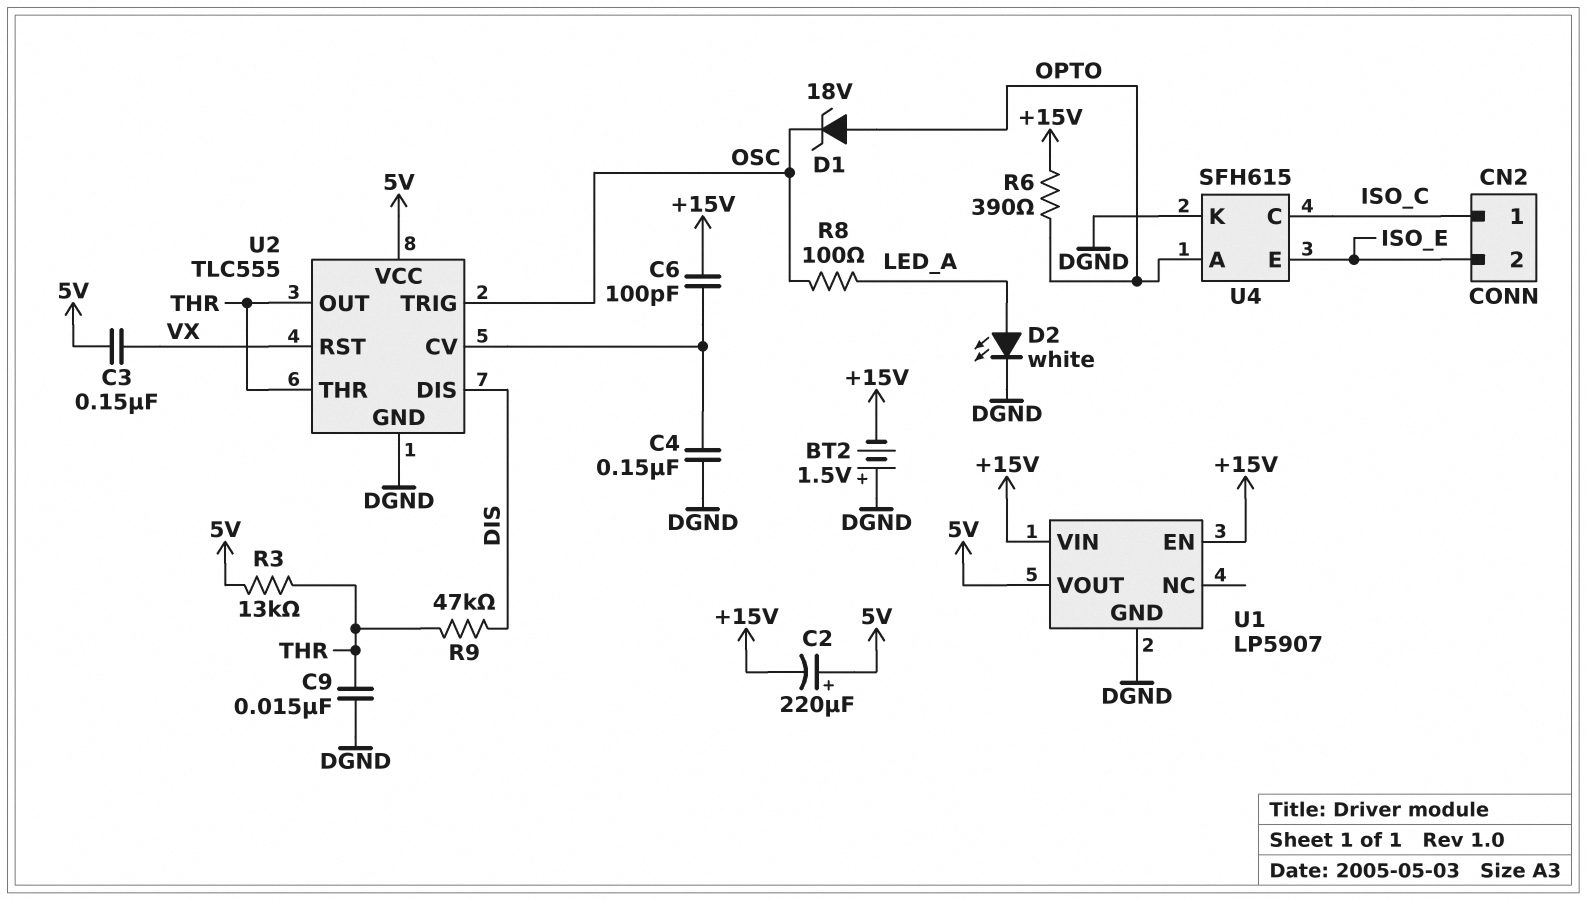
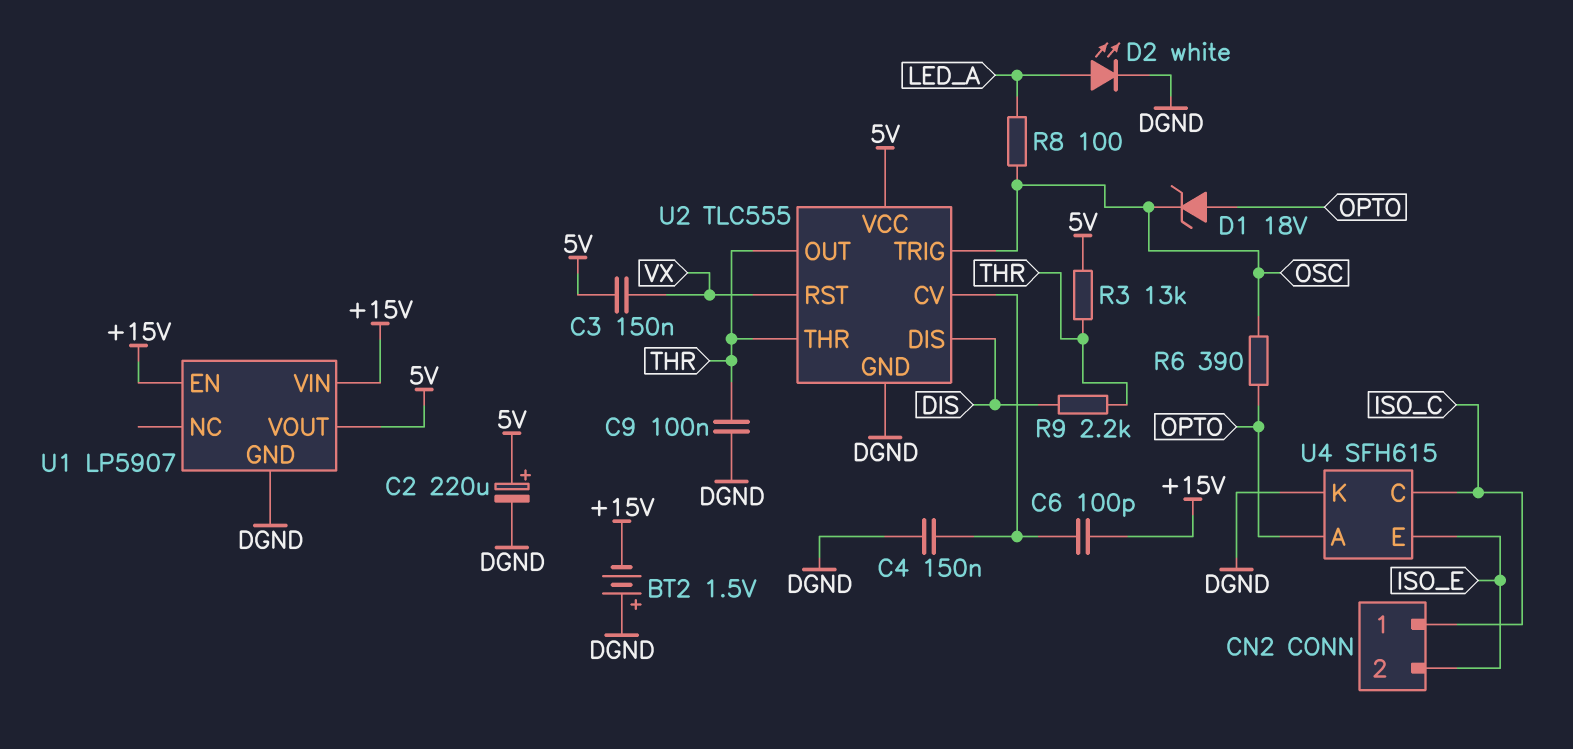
C2: 220uF (plus 5V, minus +15V) -> 220uF (plus 5V, minus DGND)
C9: 15nF (DGND, THR) -> 100nF (DGND, THR)
R6: 390 (+15V, OPTO) -> 390 (OPTO, OSC)
R9: 47k (DIS, THR) -> 2.2k (DIS, THR)

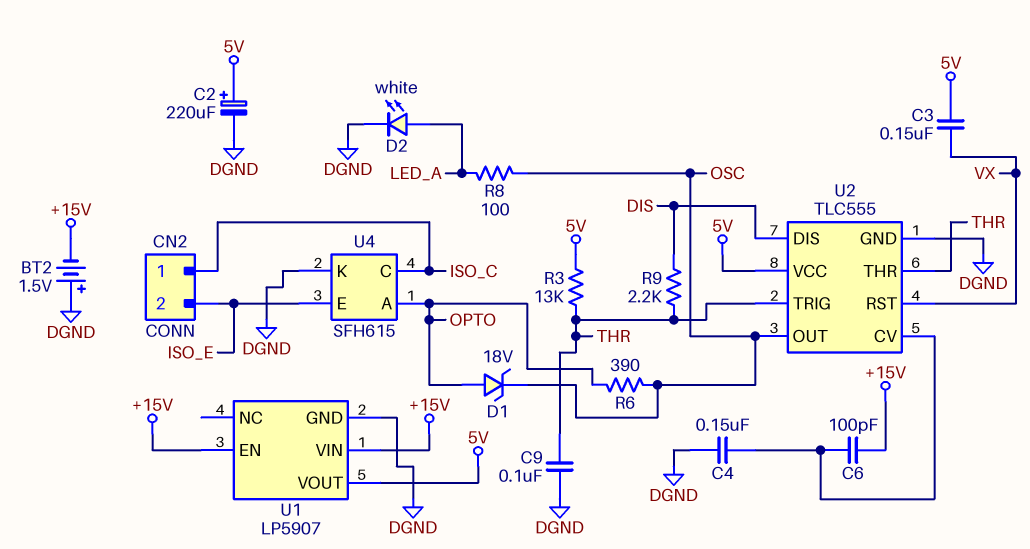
U2 pin OUT: THR -> OSC
U2 pin TRIG: OSC -> THR

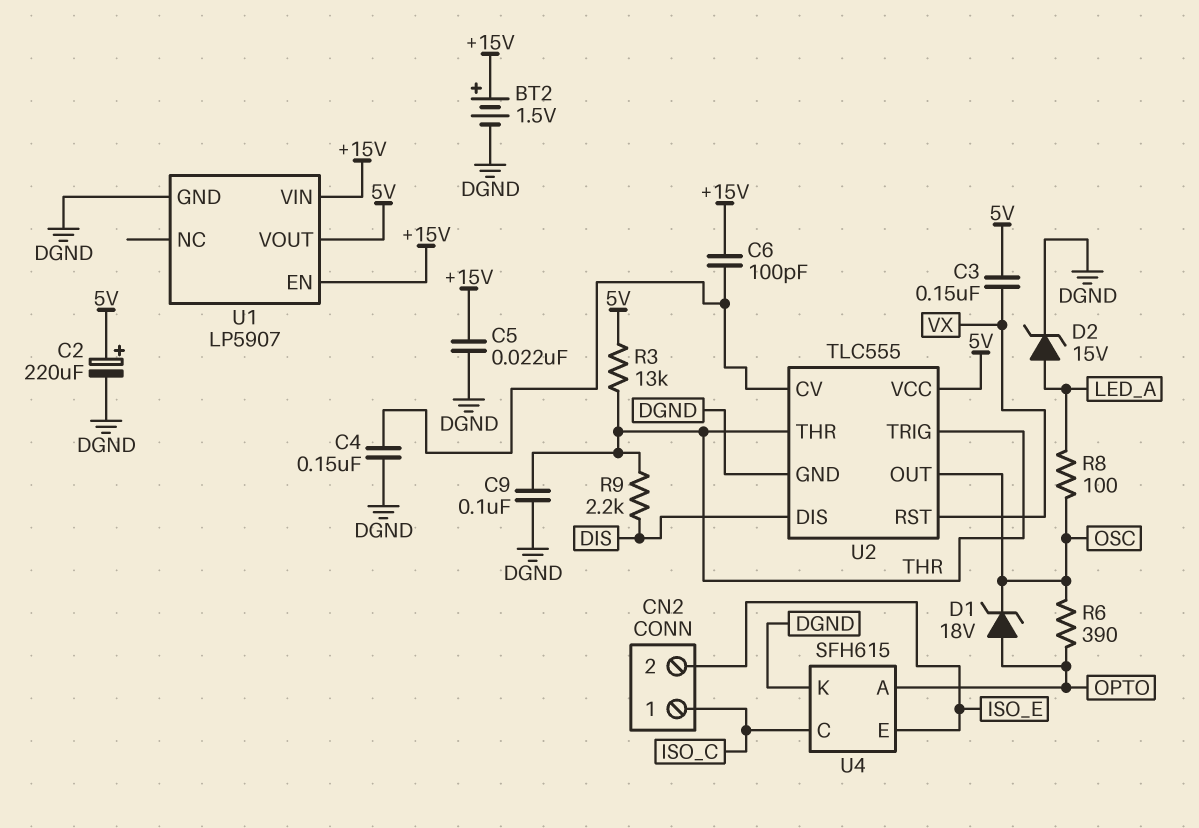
BT2: 1.5V (plus DGND, minus +15V) -> 1.5V (plus +15V, minus DGND)
C5: none -> 22nF (+15V, DGND)
D2: LED white (A LED_A, K DGND) -> zener 15V (A LED_A, K DGND)

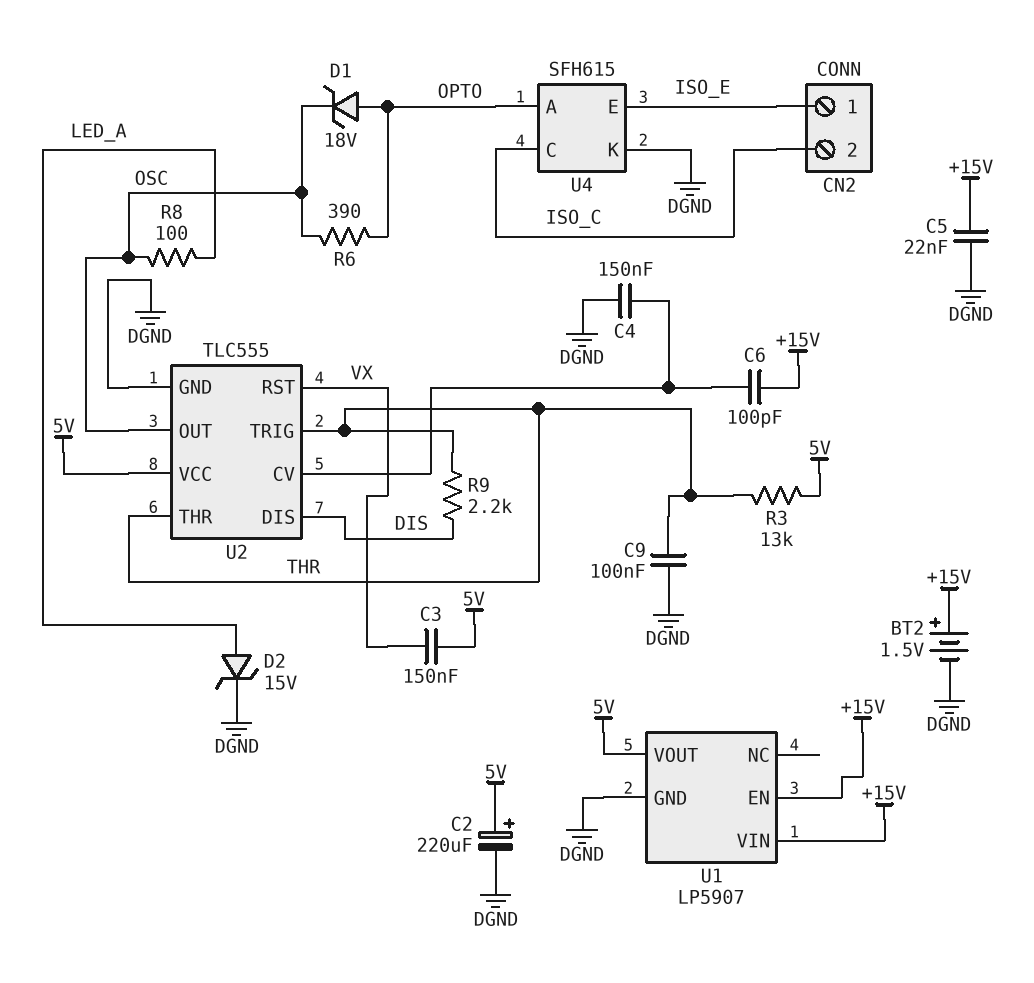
CN2 pin 1: ISO_C -> ISO_E
CN2 pin 2: ISO_E -> ISO_C

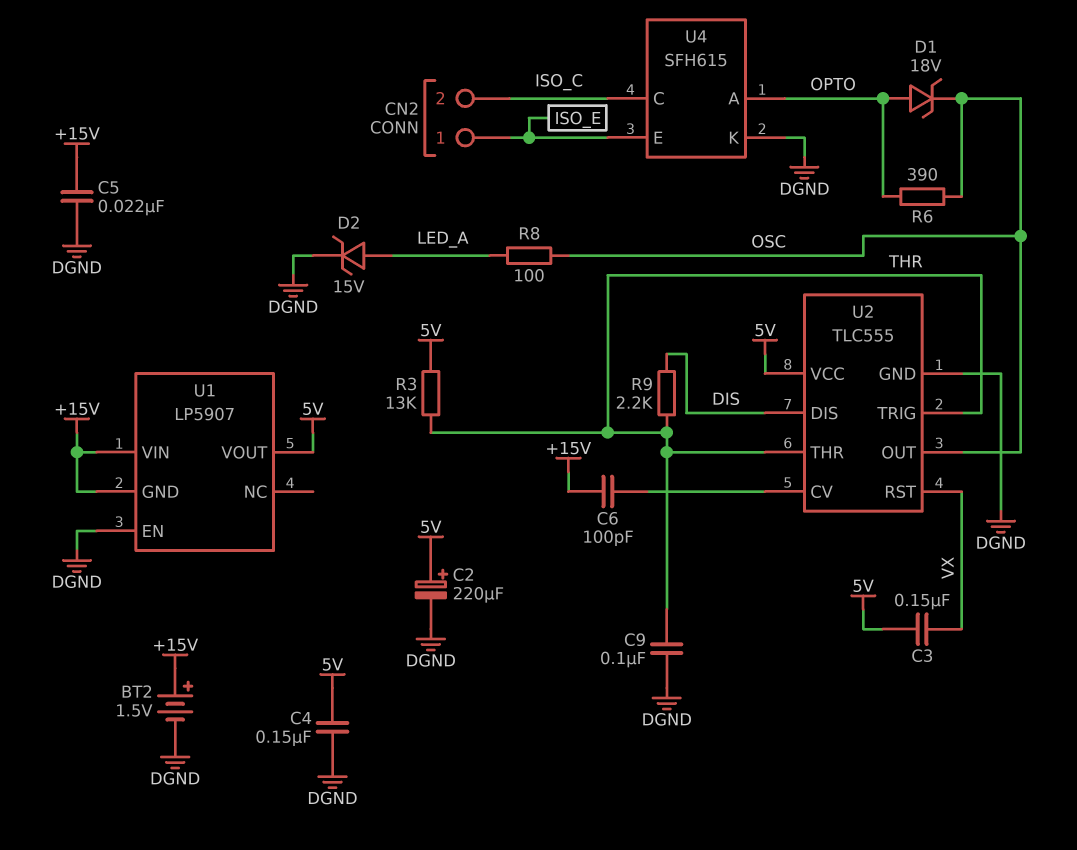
C4: 150nF (DGND, U2/CV) -> 150nF (5V, DGND)
U1 pin EN: +15V -> DGND
U1 pin GND: DGND -> +15V

